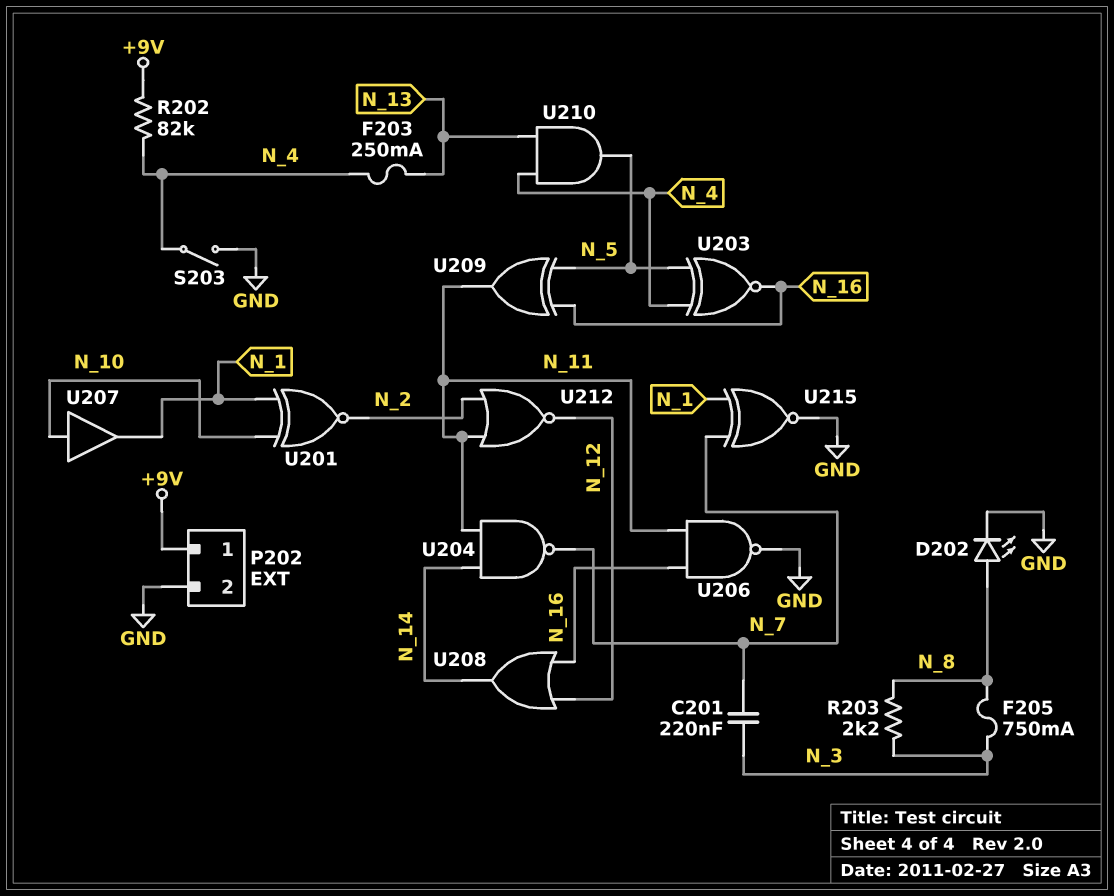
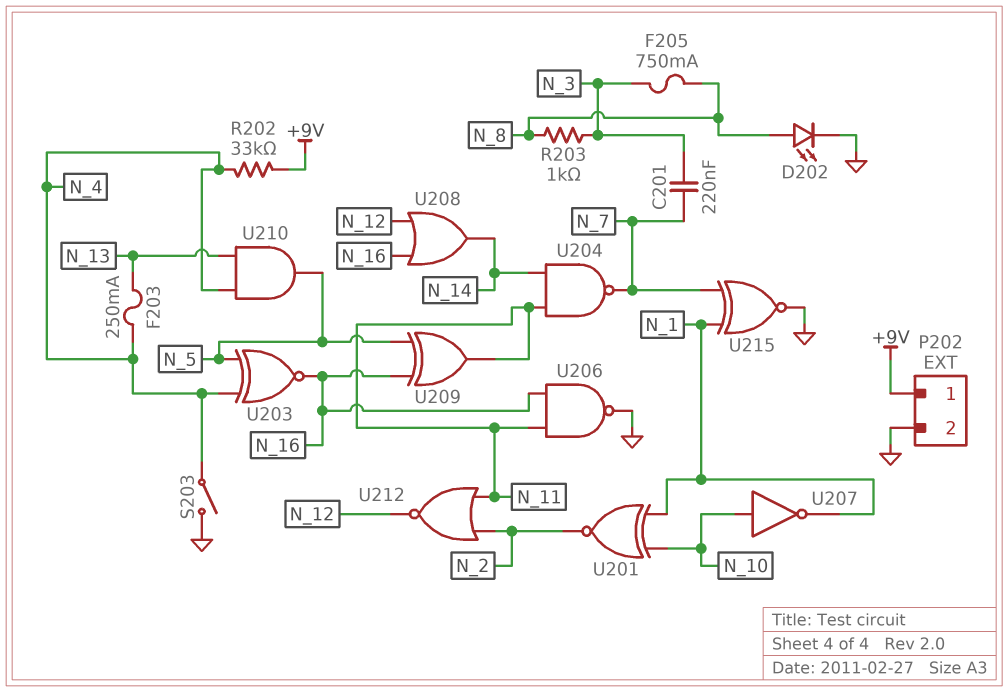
R202: 82k (+9V, N_4) -> 33k (+9V, N_4)
R203: 2.2k (N_3, N_8) -> 1k (N_3, N_8)
U207: buffer (in N_10, out N_1) -> NOT (in N_10, out N_1)

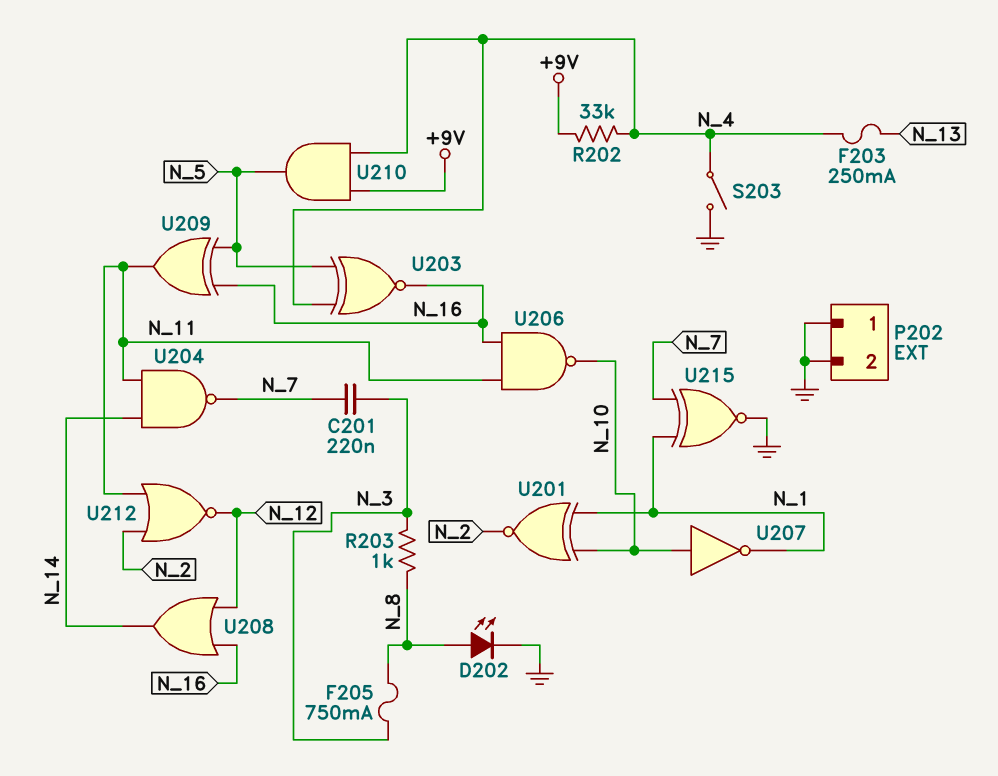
P202 pin 1: +9V -> GND
U206: NAND (in N_11, in N_16, out GND) -> NAND (in N_11, in N_16, out N_10)
U210: AND (in N_4, in N_13, out N_5) -> AND (in +9V, in N_4, out N_5)

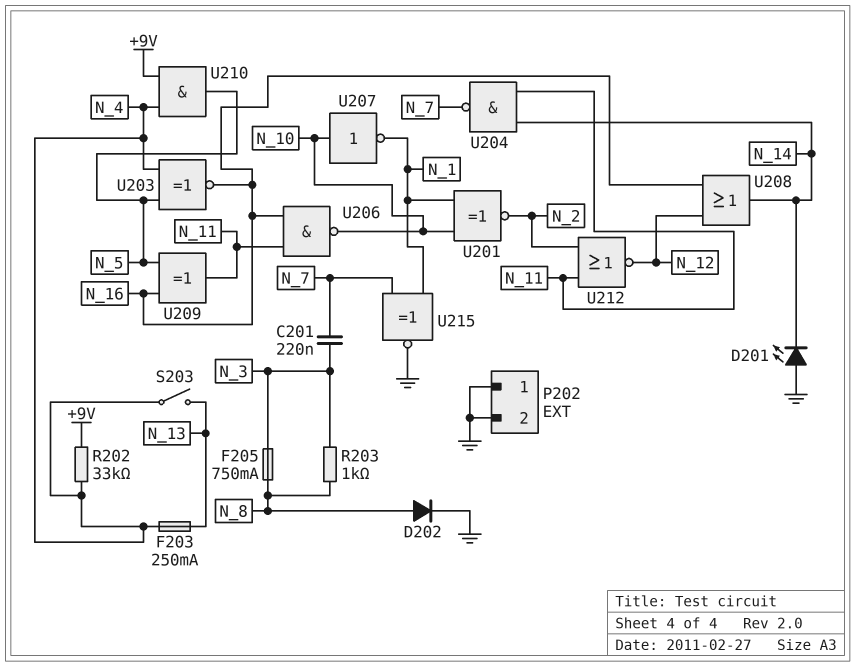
D201: none -> LED (A GND, K N_14)
D202: LED (A N_8, K GND) -> diode (A N_8, K GND)
S203: switch (GND, N_4) -> switch (N_4, N_13)

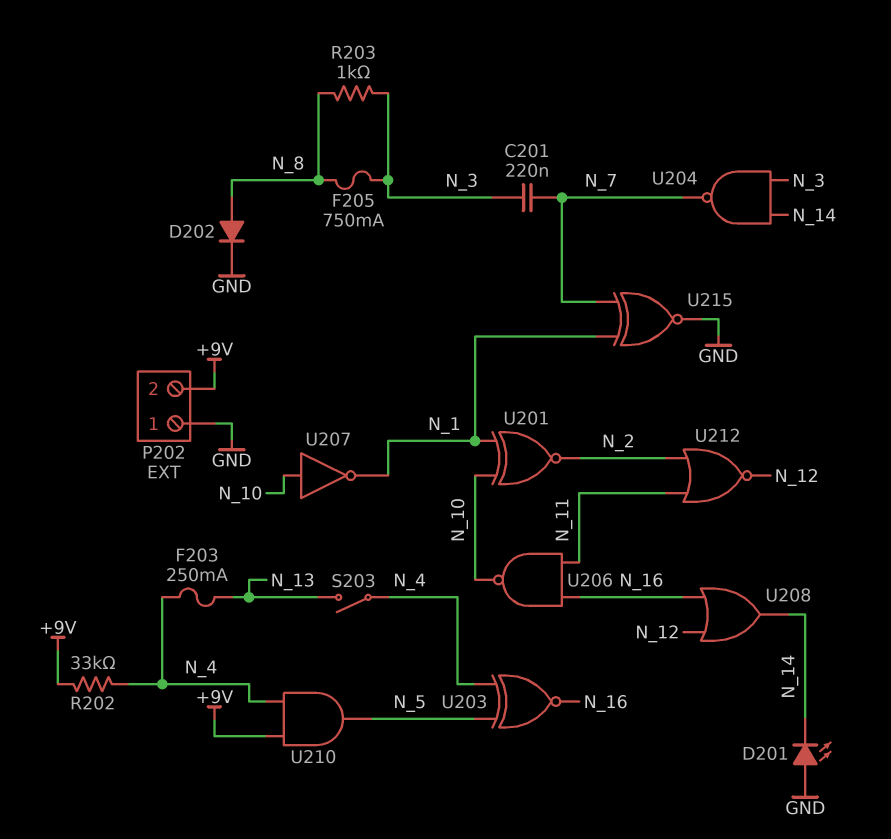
P202 pin 2: GND -> +9V
U204: NAND (in N_11, in N_14, out N_7) -> NAND (in N_3, in N_14, out N_7)
U209: XOR (in N_5, in N_16, out N_11) -> none

